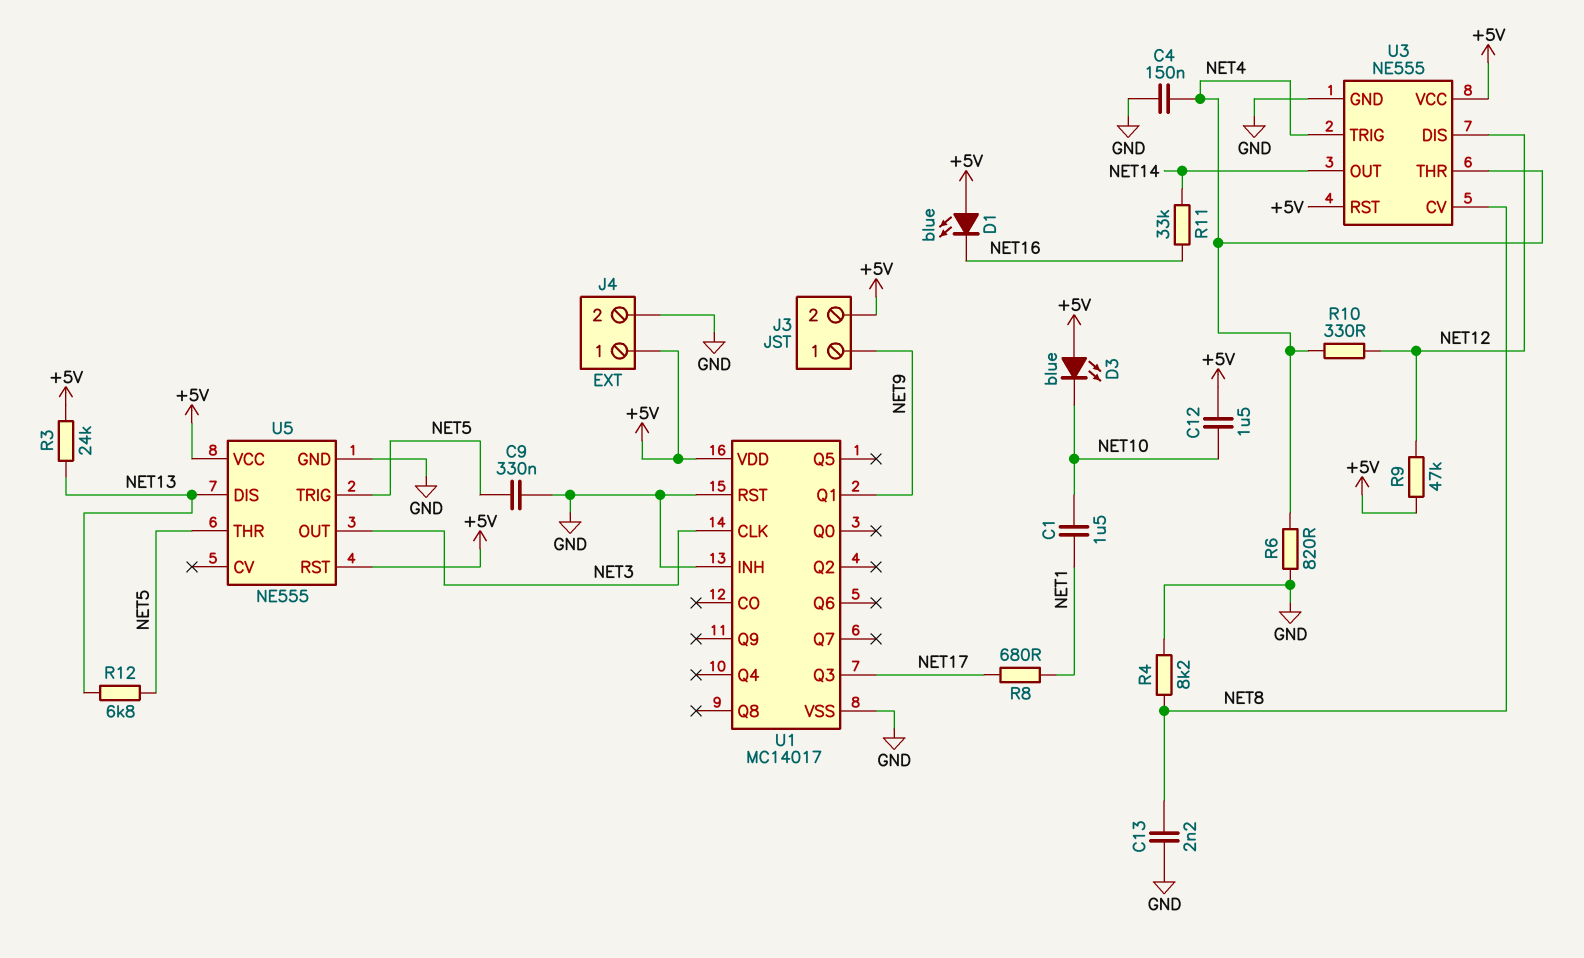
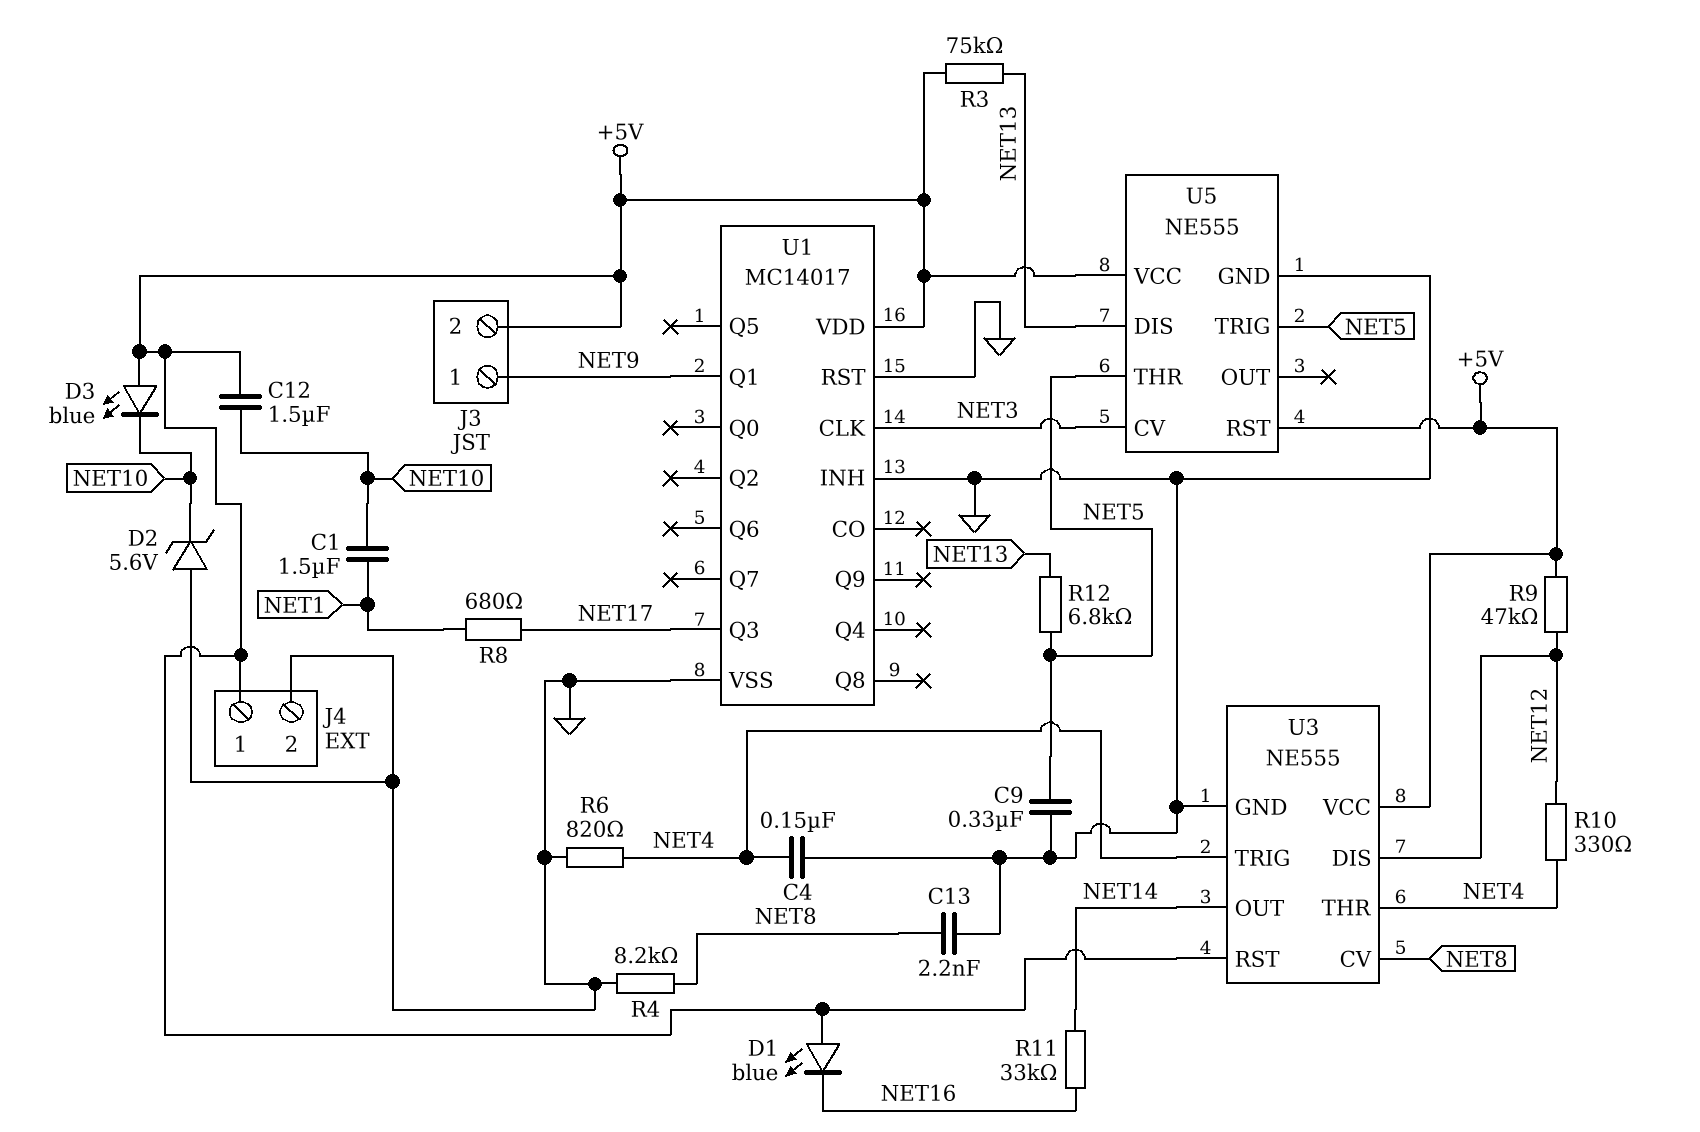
D2: none -> zener 5.6V (A GND, K NET10)
R3: 24k (+5V, NET13) -> 75k (+5V, NET13)
U5 pin CV: none -> NET3
U5 pin OUT: NET3 -> none

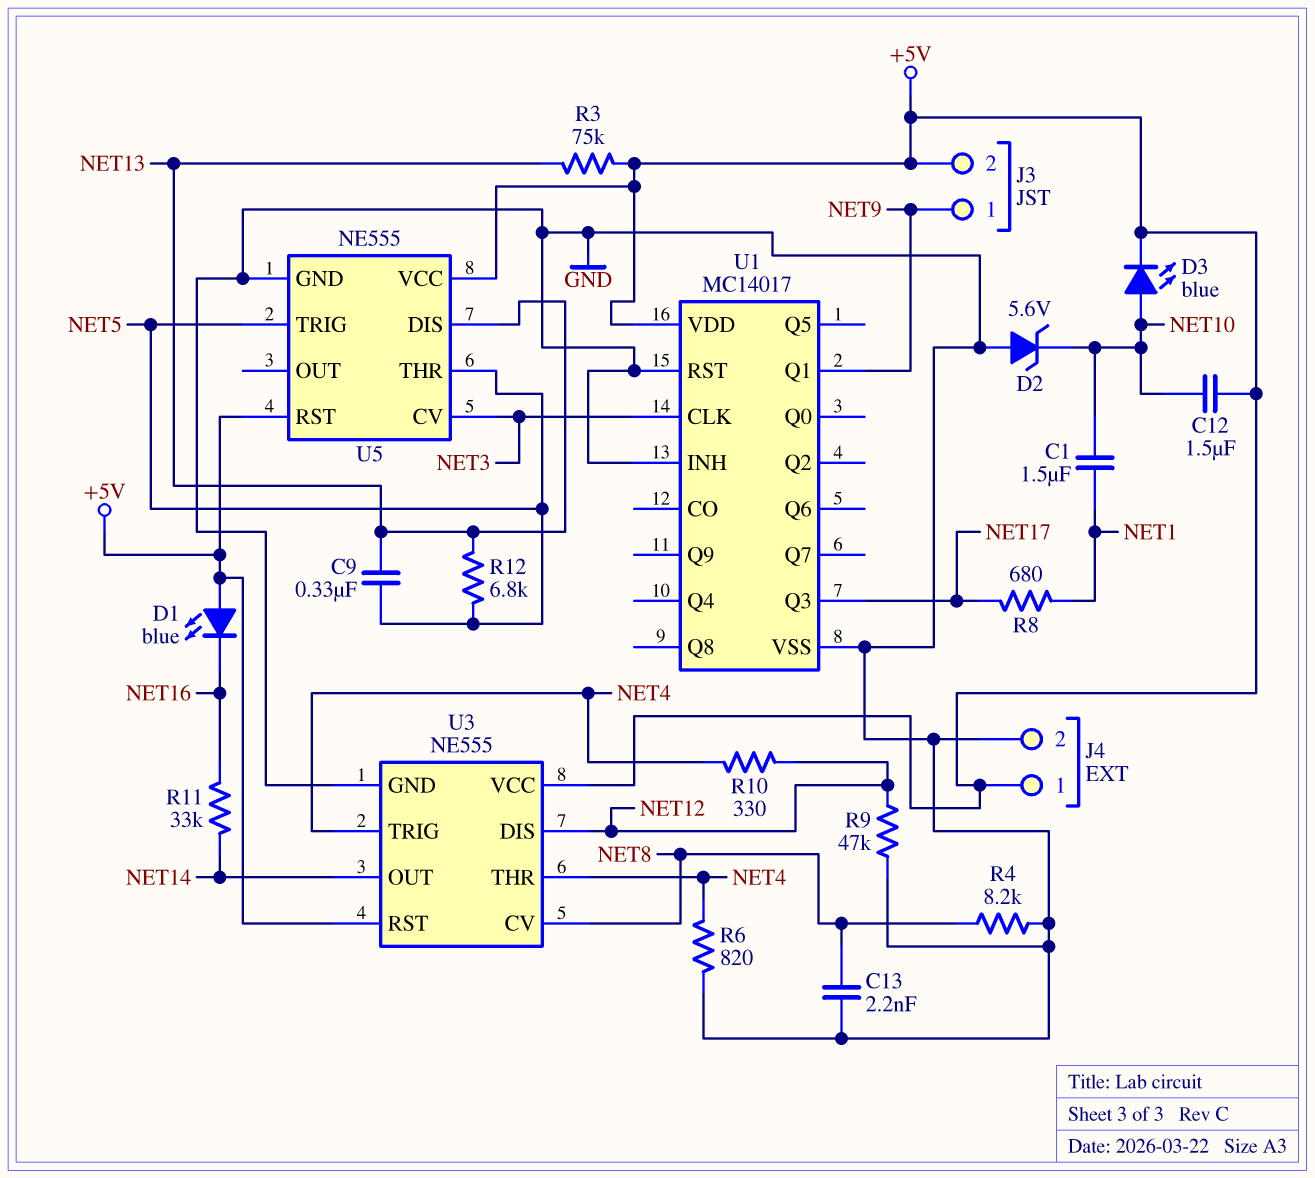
C4: 150nF (GND, NET4) -> none
C9: 330nF (GND, NET5) -> 330nF (NET5, NET13)
D3: LED blue (A +5V, K NET10) -> LED blue (A NET10, K +5V)
R9: 47k (+5V, NET12) -> 47k (GND, NET12)

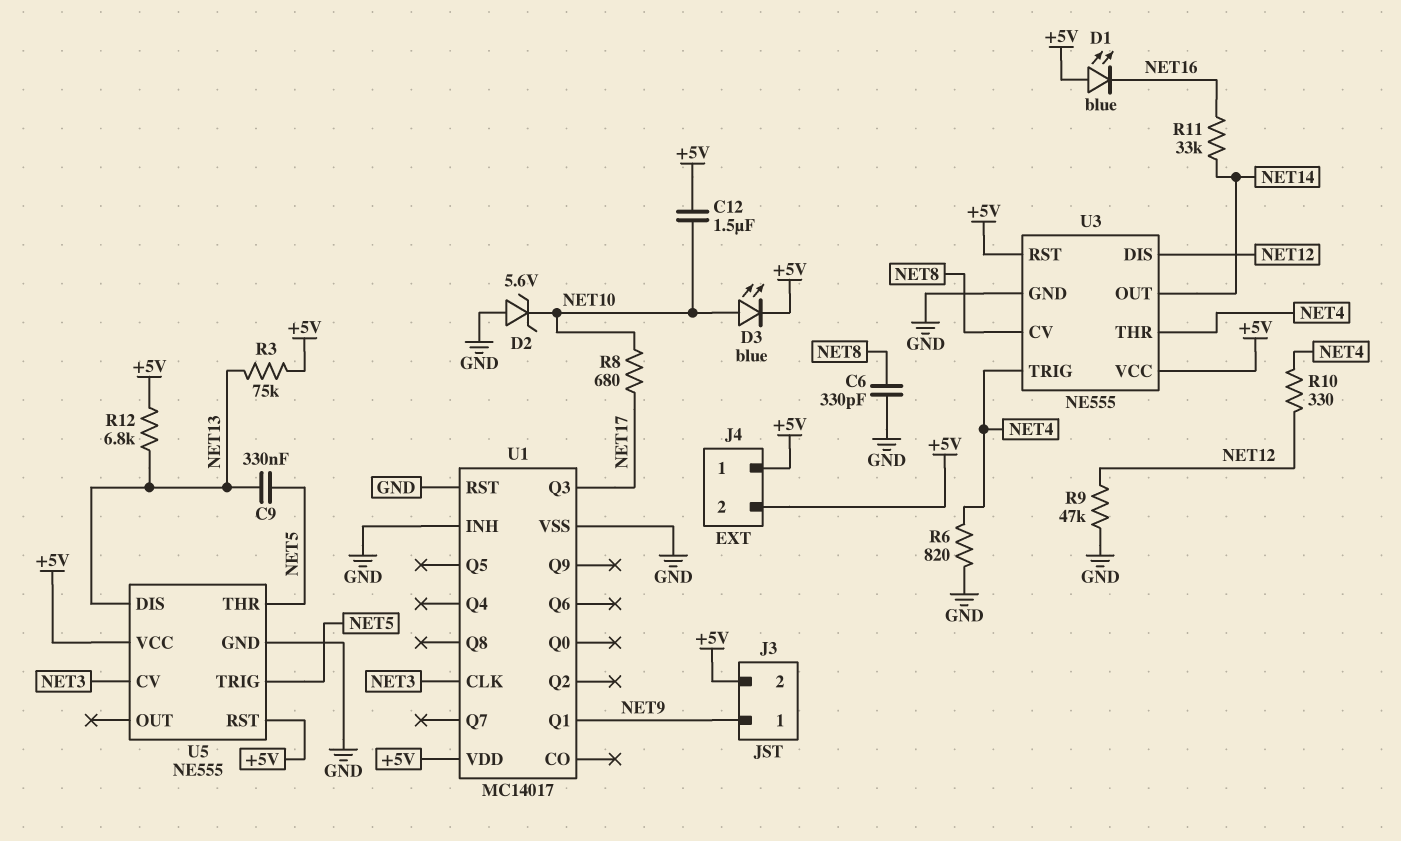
C1: 1.5uF (NET1, NET10) -> none
C6: none -> 330pF (GND, NET8)
C13: 2.2nF (GND, NET8) -> none
J4 pin 2: GND -> +5V
R4: 8.2k (GND, NET8) -> none
R8: 680 (NET1, NET17) -> 680 (NET10, NET17)
R12: 6.8k (NET5, NET13) -> 6.8k (+5V, NET13)

